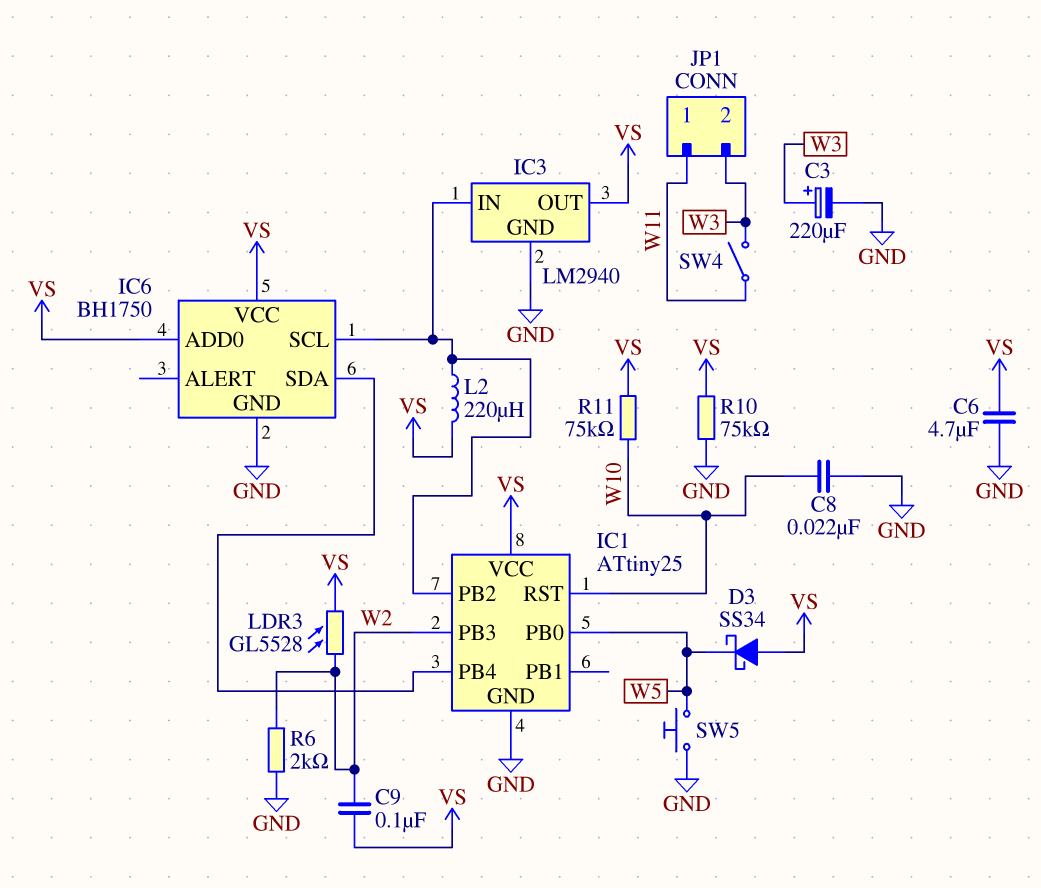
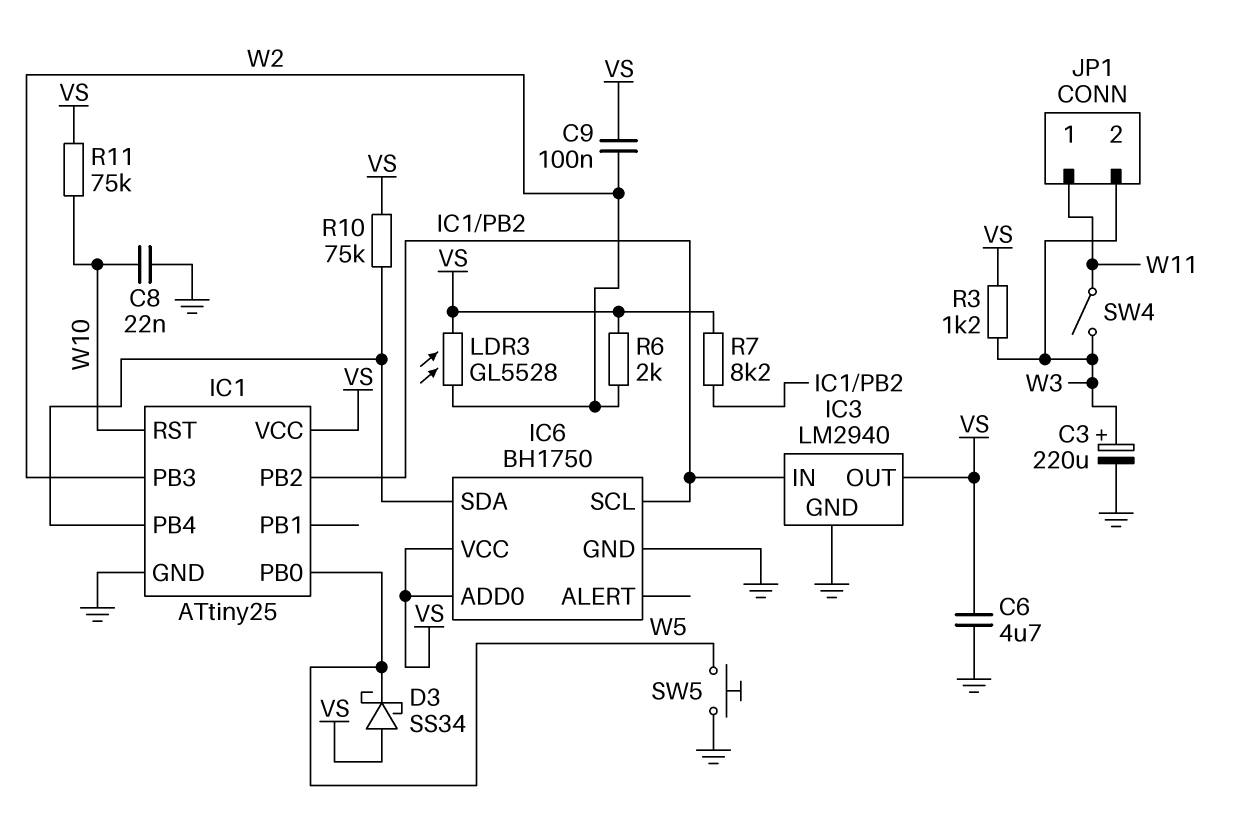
L2: 220uH (IC1/PB2, VS) -> none
R3: none -> 1.2k (VS, W3)
R6: 2k (GND, W2) -> 2k (VS, W2)
R7: none -> 8.2k (IC1/PB2, VS)
R10: 75k (GND, VS) -> 75k (IC1/PB4, VS)

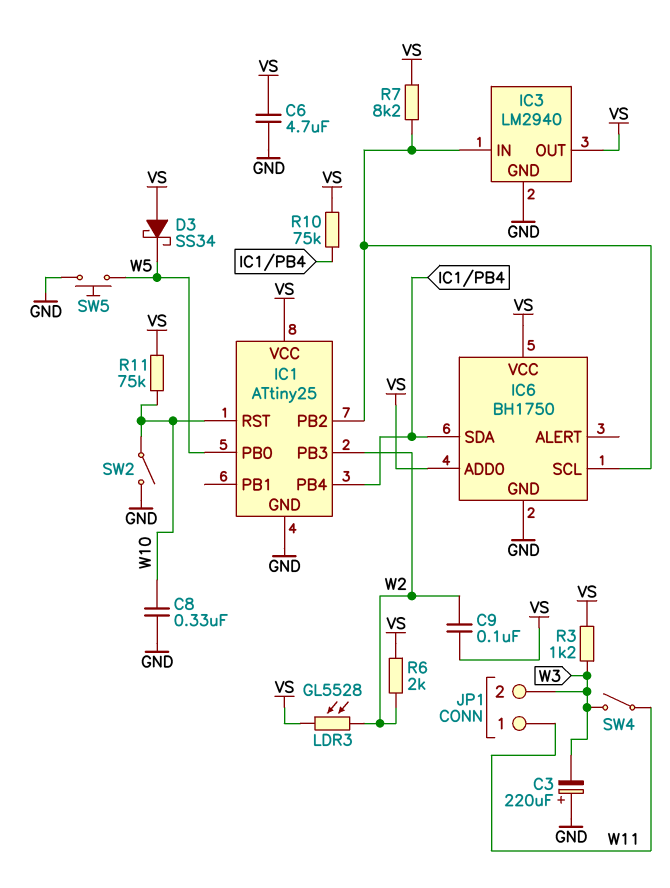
C3: 220uF (plus W3, minus GND) -> 220uF (plus GND, minus W3)
C8: 22nF (GND, W10) -> 330nF (GND, W10)
SW2: none -> switch (GND, W10)

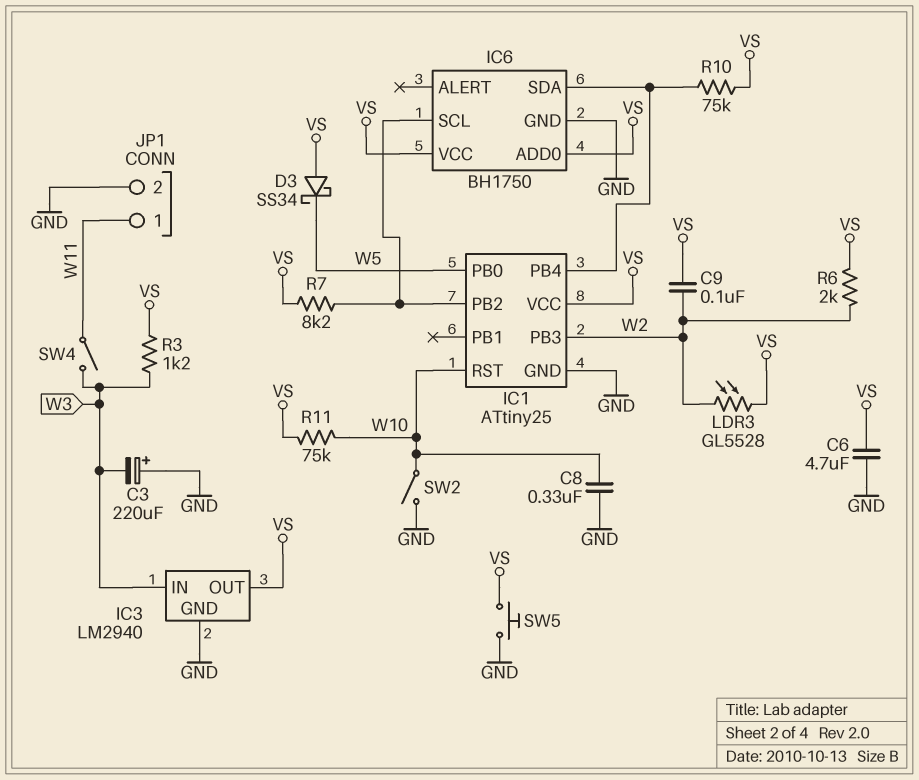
IC3 pin IN: IC1/PB2 -> W3
JP1 pin 2: W3 -> GND
SW5: button (GND, W5) -> button (GND, VS)

